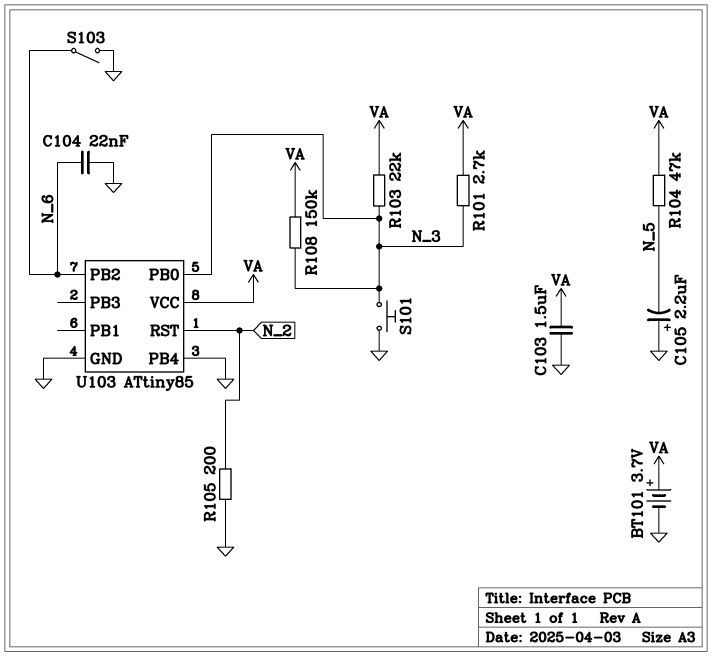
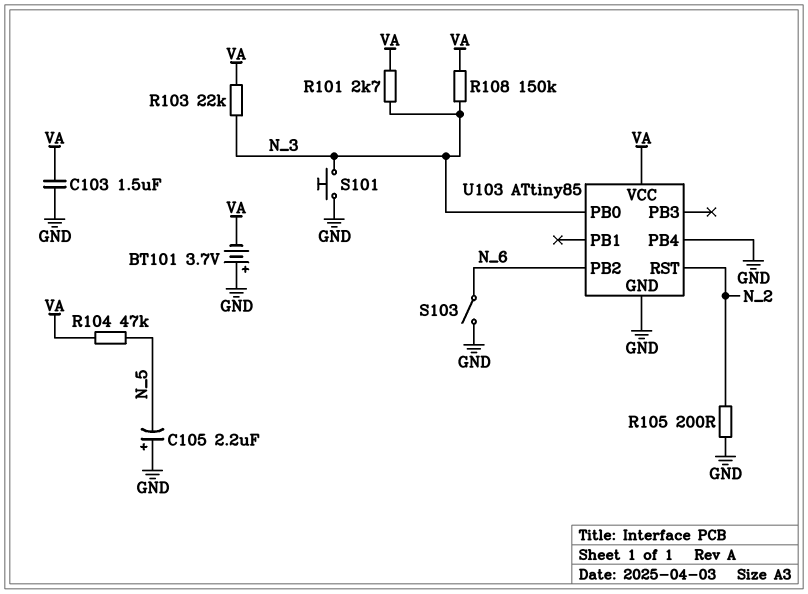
BT101: 3.7V (plus VA, minus GND) -> 3.7V (plus GND, minus VA)
C104: 22nF (GND, N_6) -> none

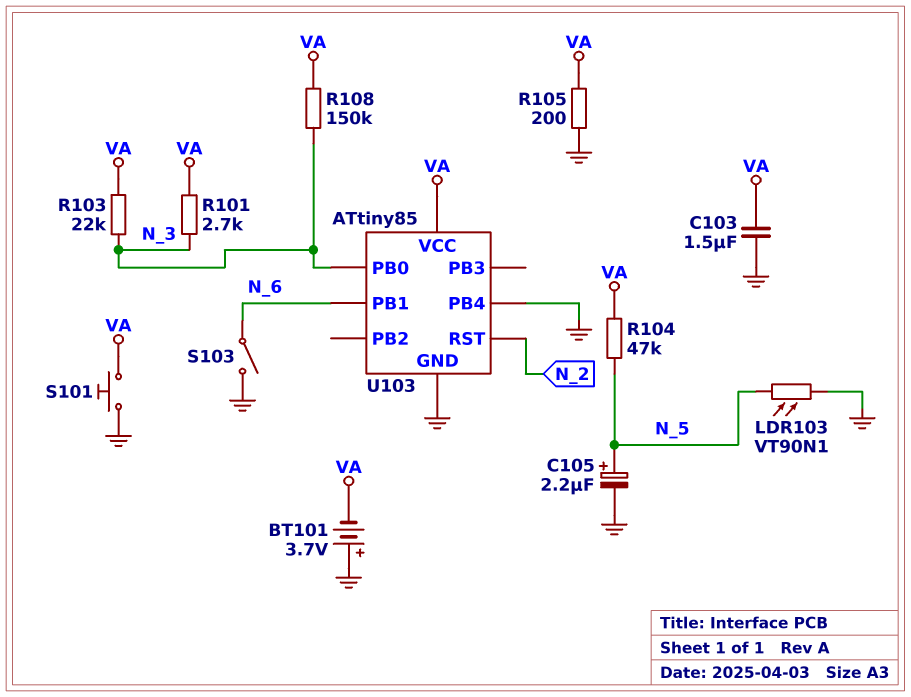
C105: 2.2uF (plus GND, minus N_5) -> 2.2uF (plus N_5, minus GND)
LDR103: none -> VT90N1 (GND, N_5)
R105: 200 (GND, N_2) -> 200 (GND, VA)
S101: button (GND, N_3) -> button (GND, VA)
U103 pin PB1: none -> N_6
U103 pin PB2: N_6 -> none

